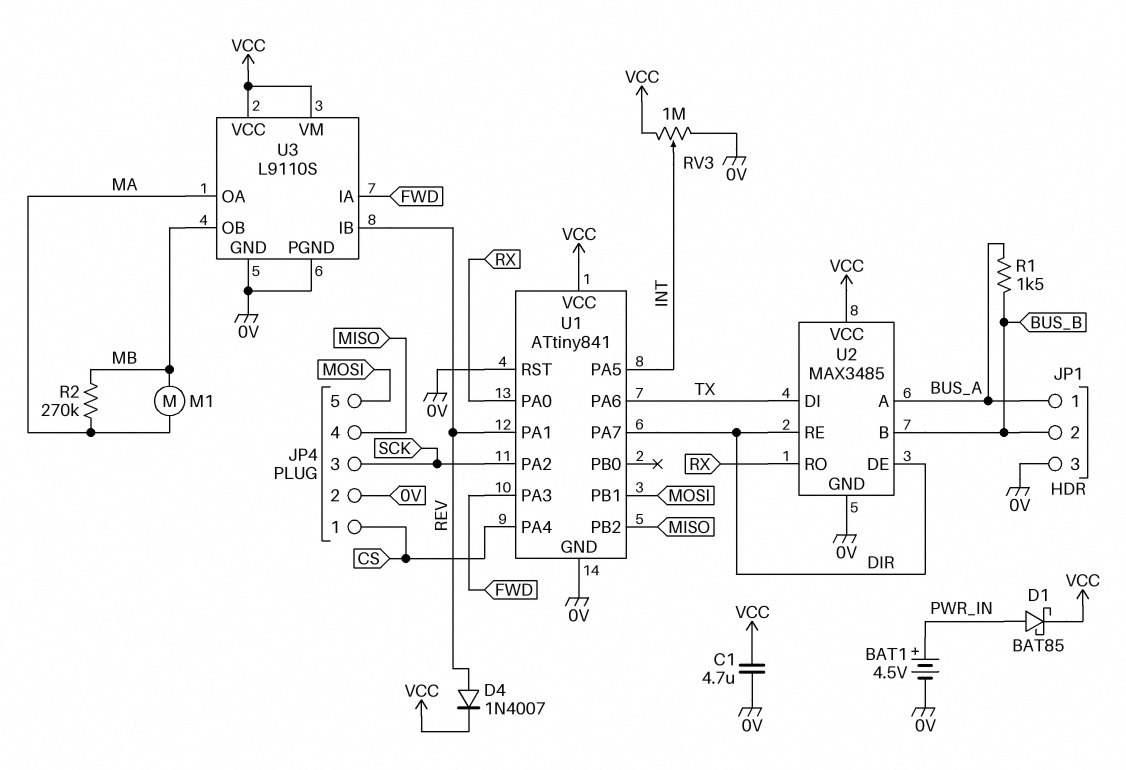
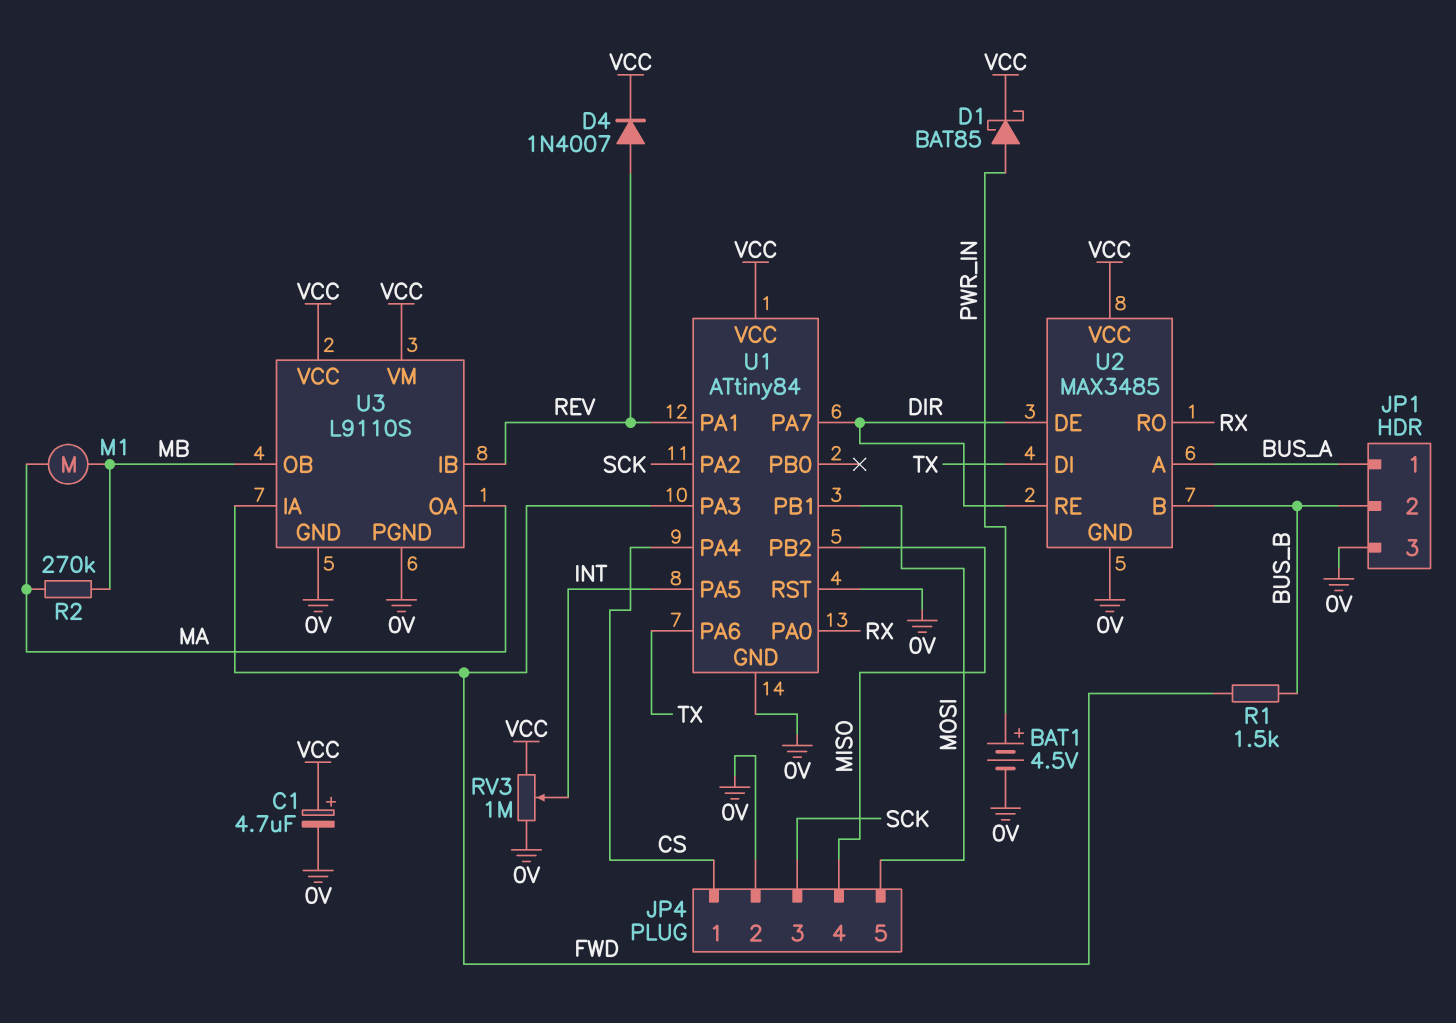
C1: 4.7uF (0V, VCC) -> 4.7uF (plus VCC, minus 0V)
R1: 1.5k (BUS_A, BUS_B) -> 1.5k (BUS_B, FWD)
U1: ATtiny841 -> ATtiny84

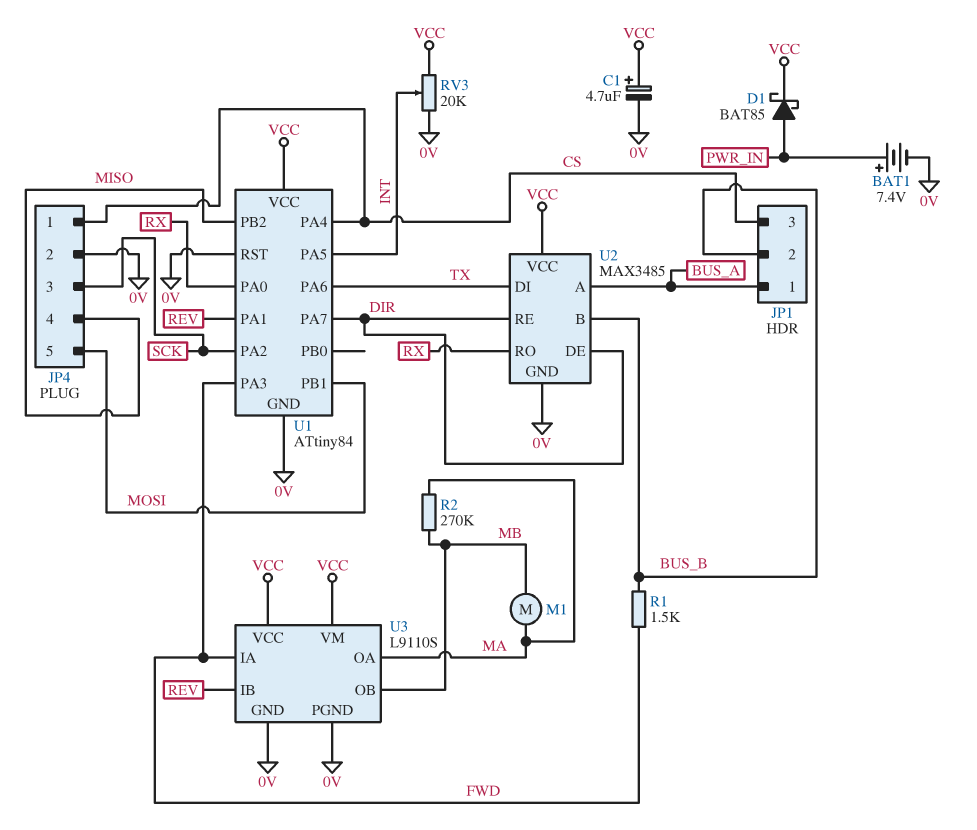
BAT1: 4.5V (plus PWR_IN, minus 0V) -> 7.4V (plus PWR_IN, minus 0V)
D4: diode 1N4007 (A REV, K VCC) -> none
JP1 pin 3: 0V -> CS
RV3: 1M (0V, VCC, wiper INT) -> 20k (0V, VCC, wiper INT)

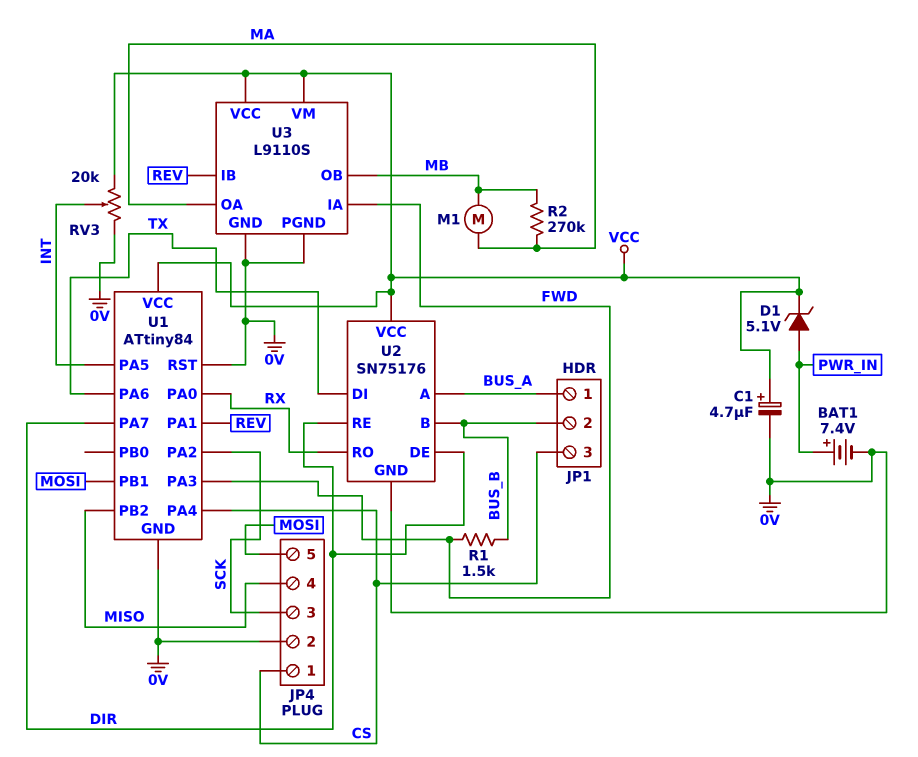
D1: schottky BAT85 (A PWR_IN, K VCC) -> zener 5.1V (A PWR_IN, K VCC)
U2: MAX3485 -> SN75176

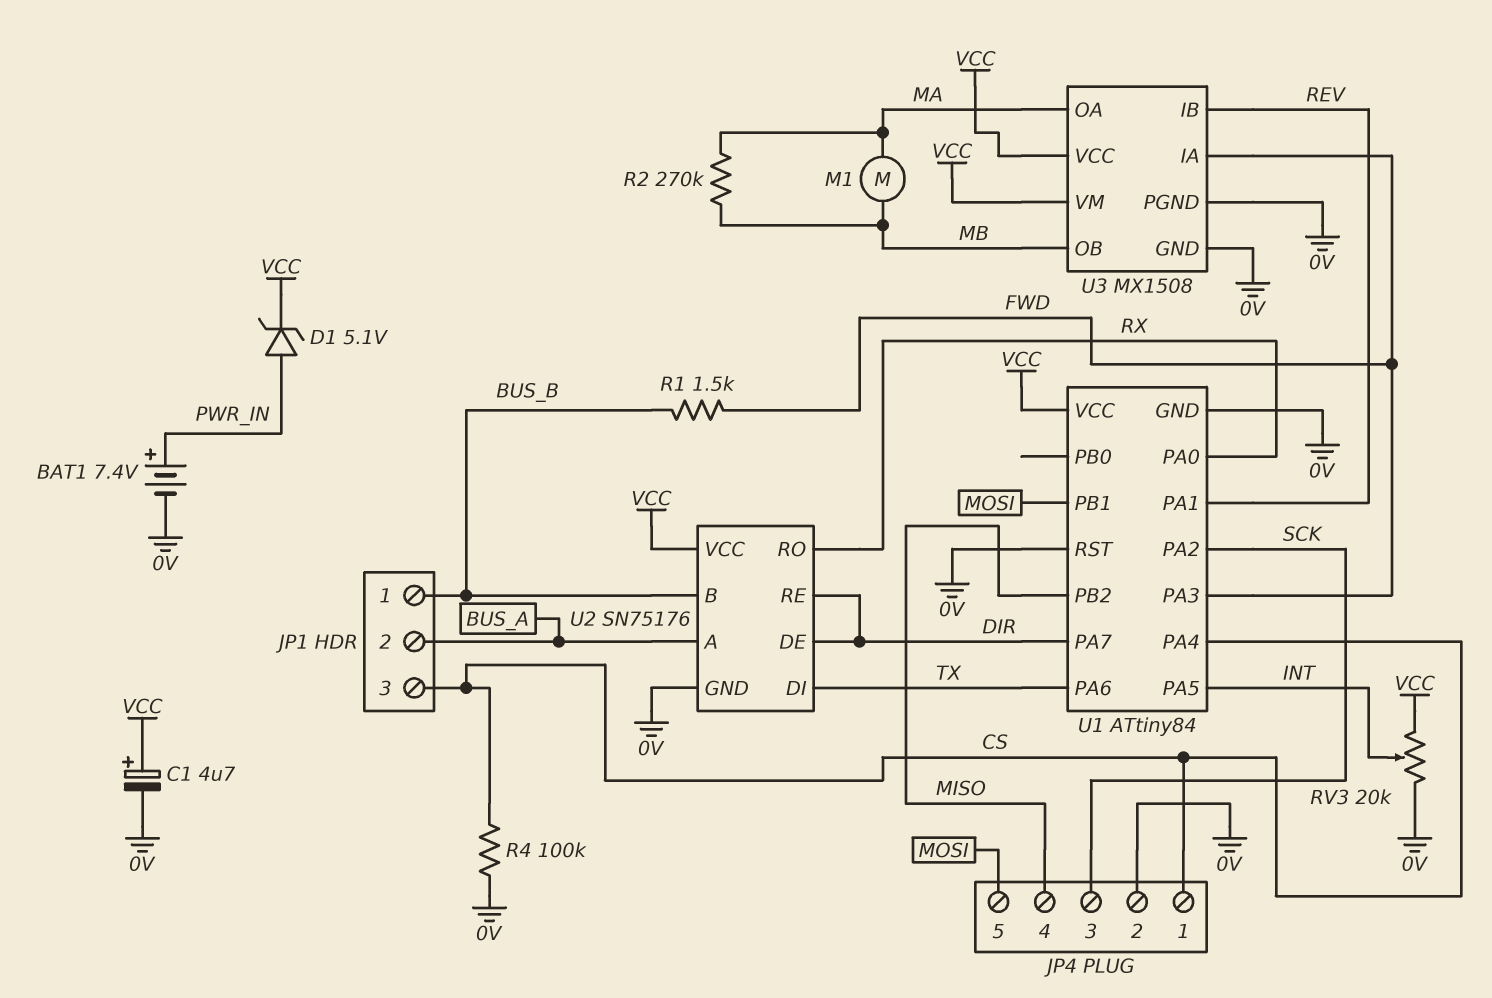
JP1 pin 1: BUS_A -> BUS_B
JP1 pin 2: BUS_B -> BUS_A
R4: none -> 100k (0V, CS)
U3: L9110S -> MX1508

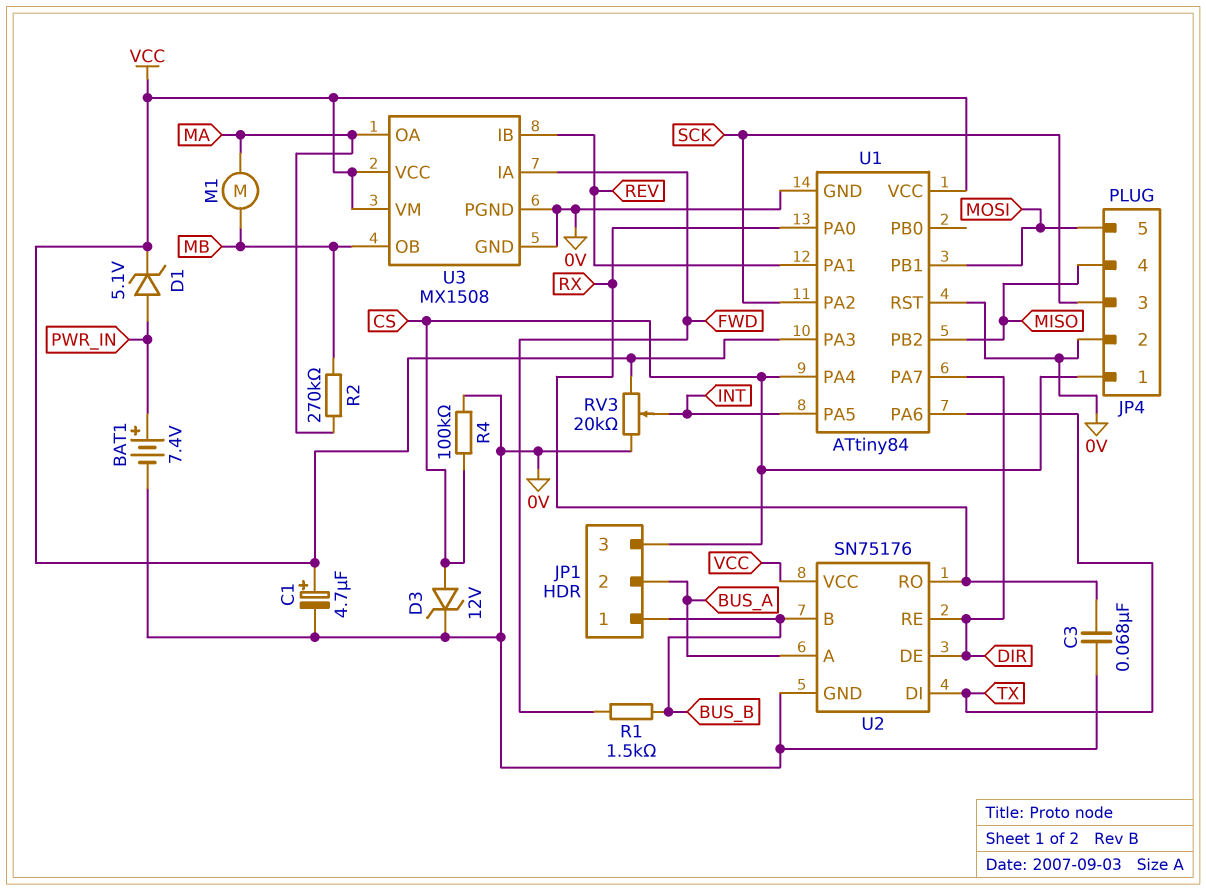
C3: none -> 68nF (0V, RX)
D3: none -> zener 12V (A CS, K 0V)
U1 pin PA3: FWD -> VCC

